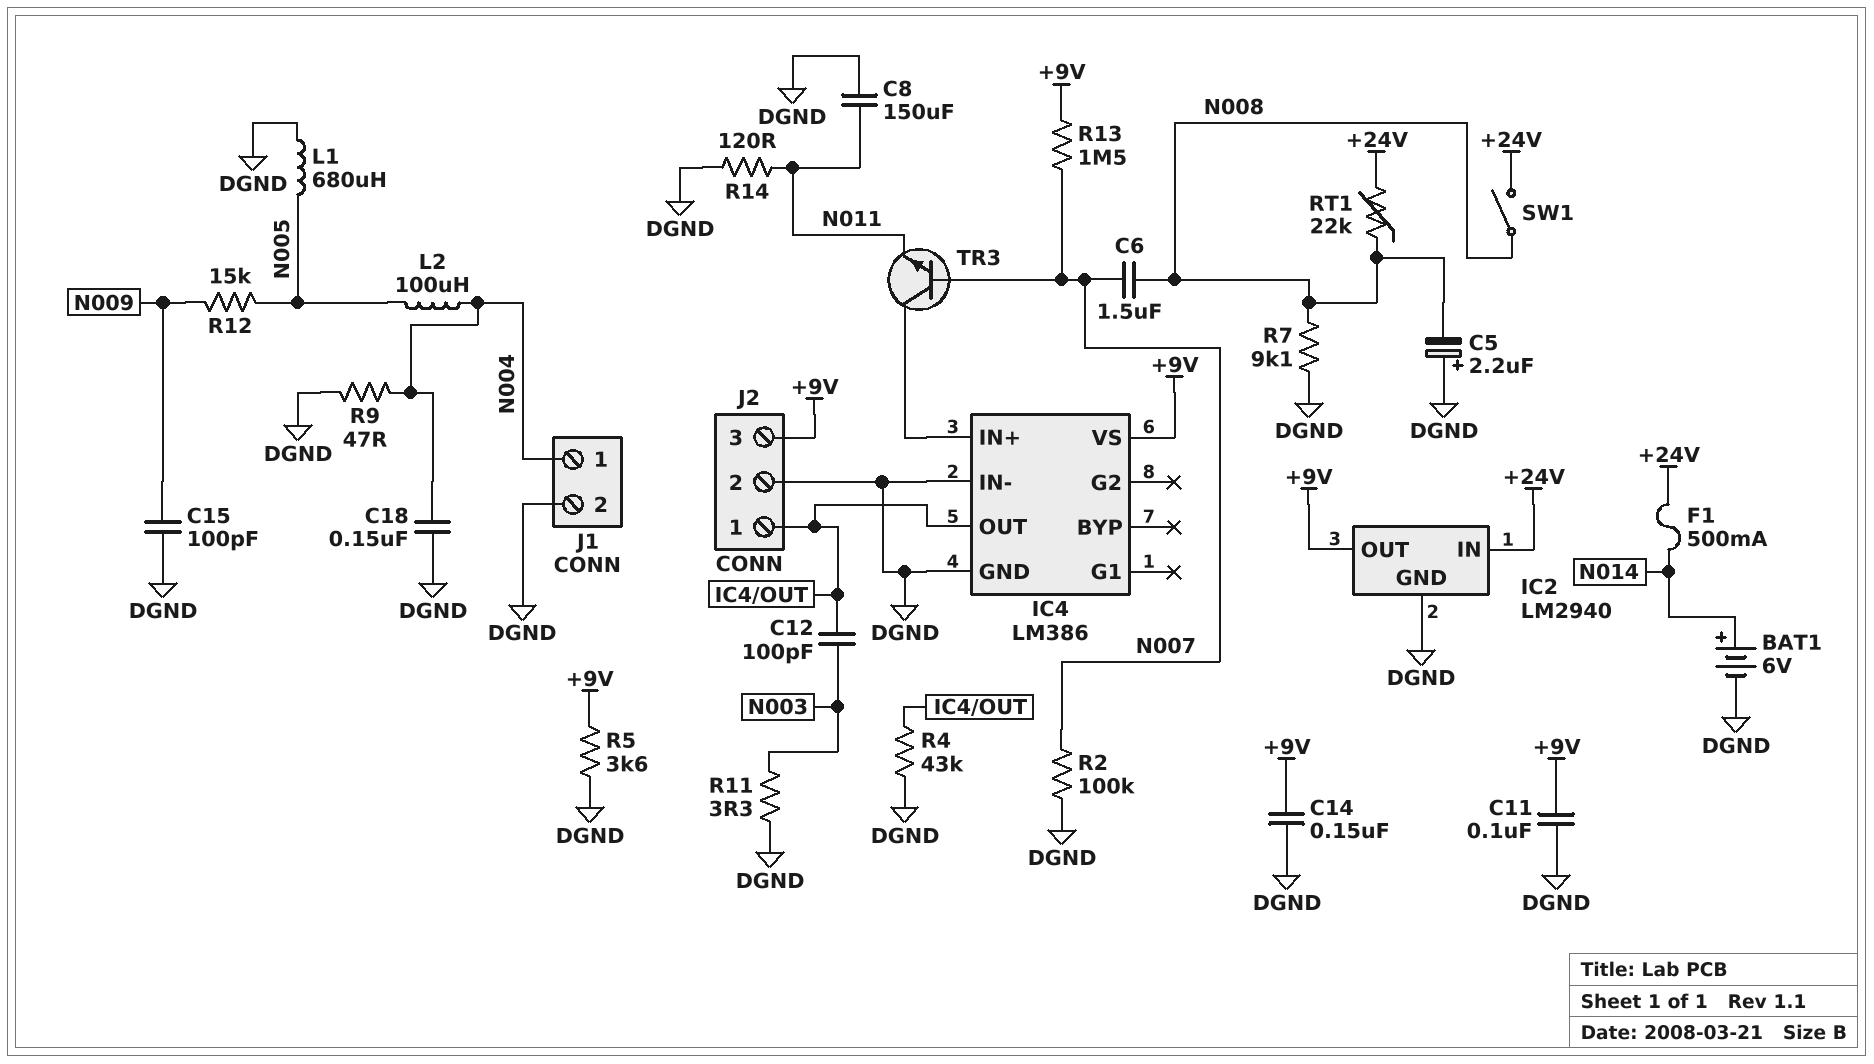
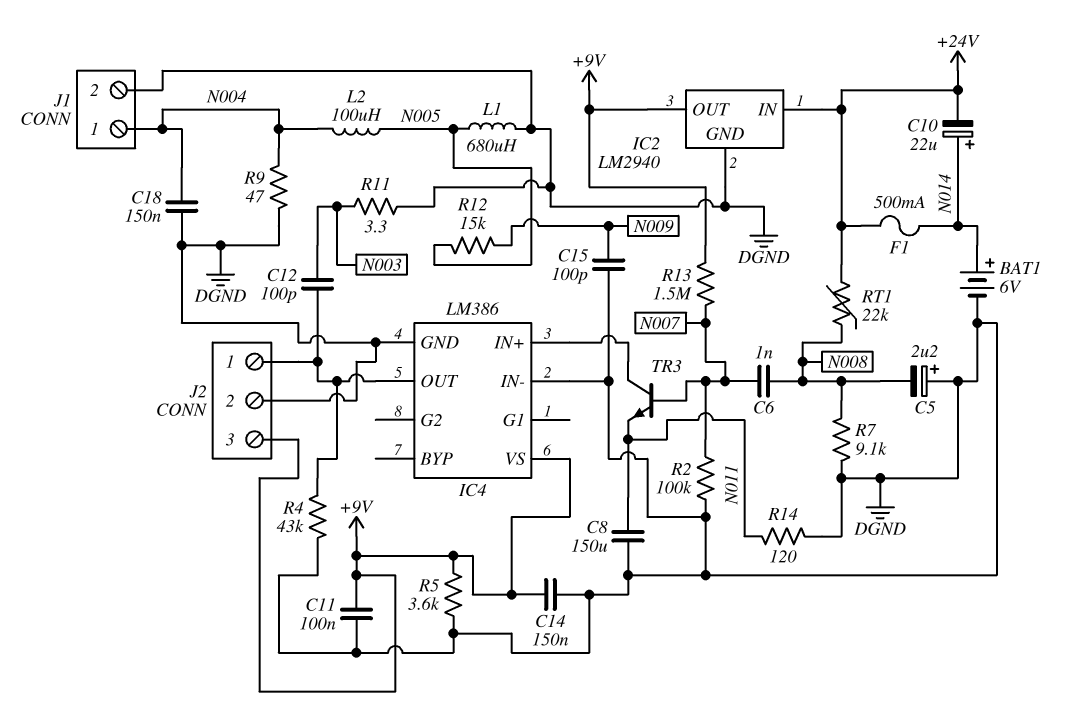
C6: 1.5uF (N007, N008) -> 1nF (N007, N008)
C10: none -> 22uF (plus N014, minus +24V)
SW1: switch (+24V, N008) -> none

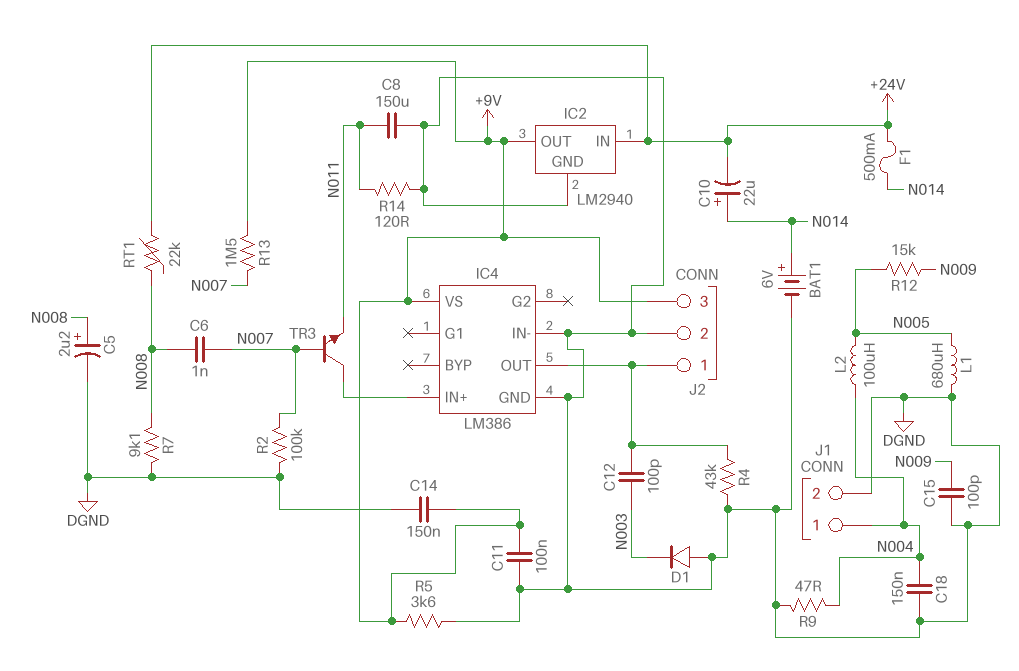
C5: 2.2uF (plus DGND, minus N008) -> 2.2uF (plus N008, minus DGND)
D1: none -> diode (A DGND, K N003)
R11: 3.3 (DGND, N003) -> none

